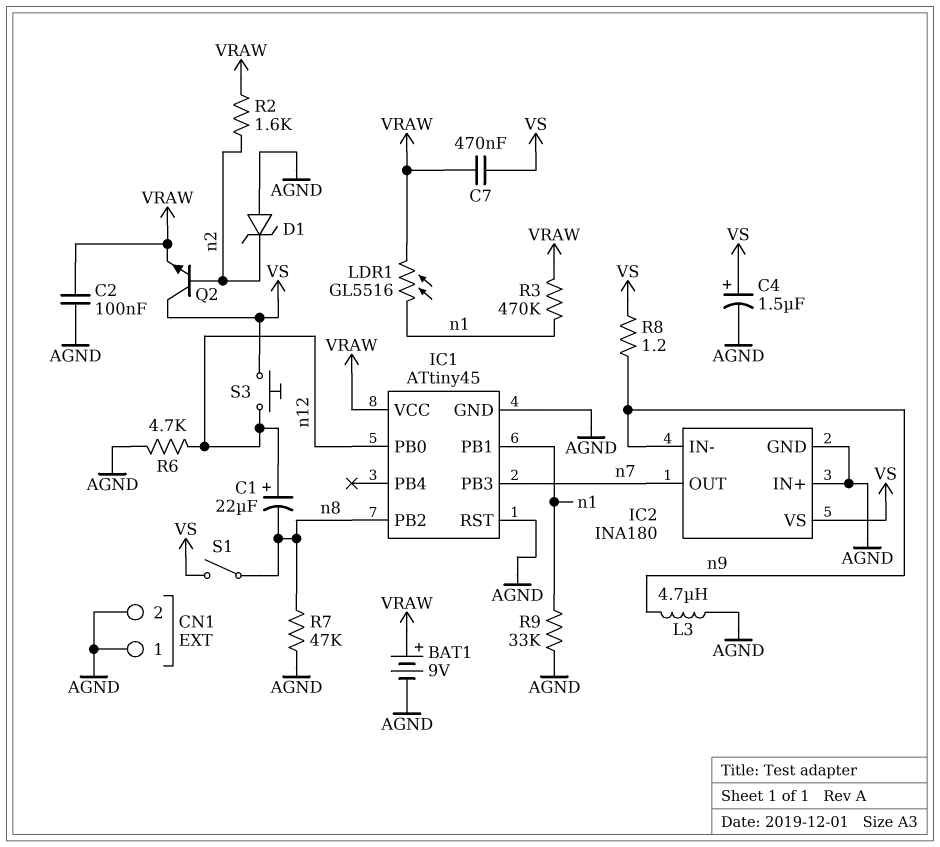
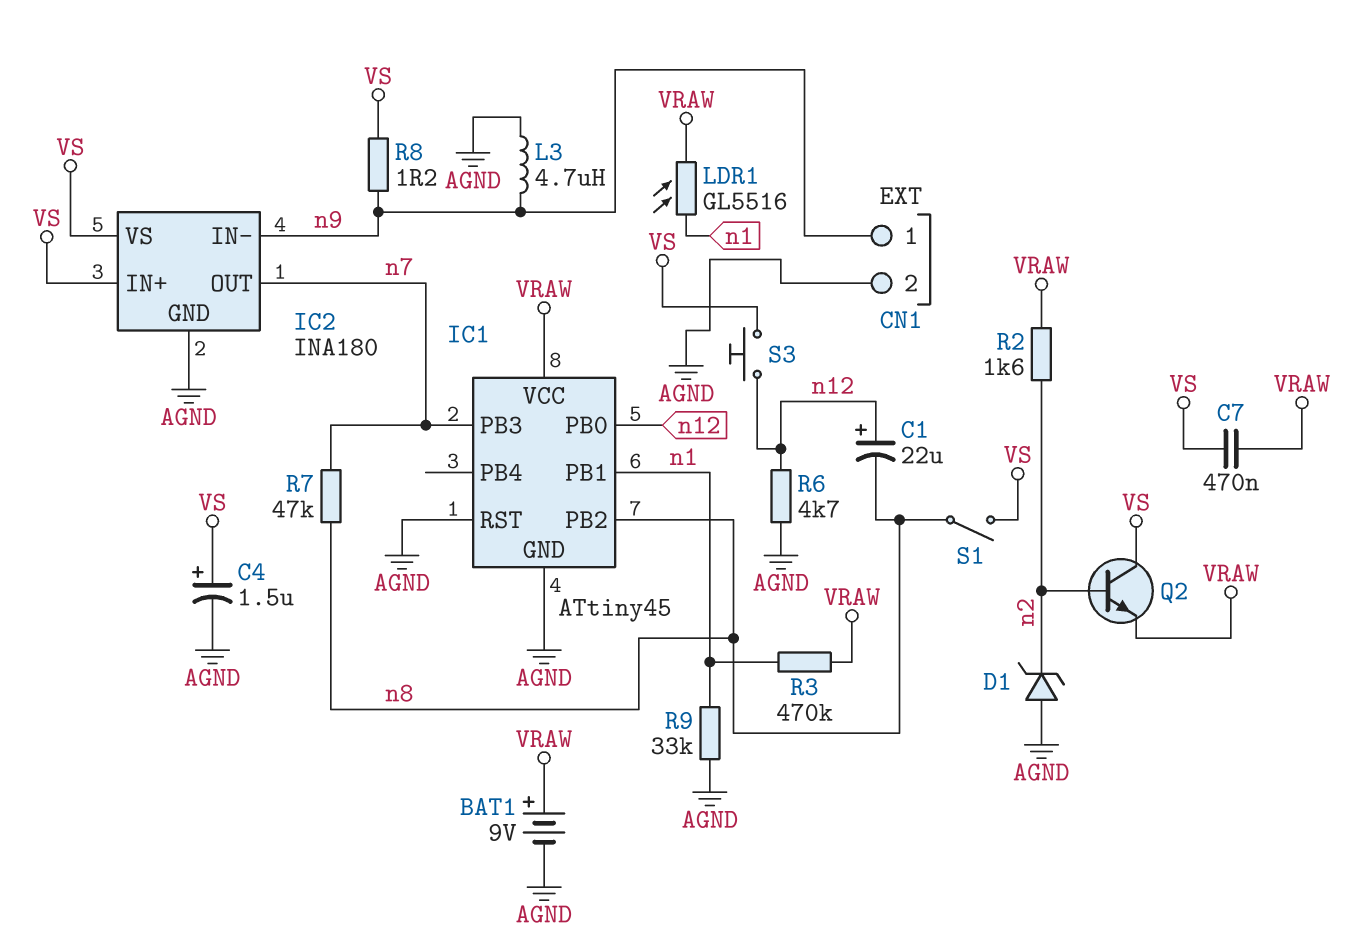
C2: 100nF (AGND, VRAW) -> none
CN1 pin 1: AGND -> n9
IC2 pin IN+: AGND -> VS
R7: 47k (AGND, n8) -> 47k (n7, n8)

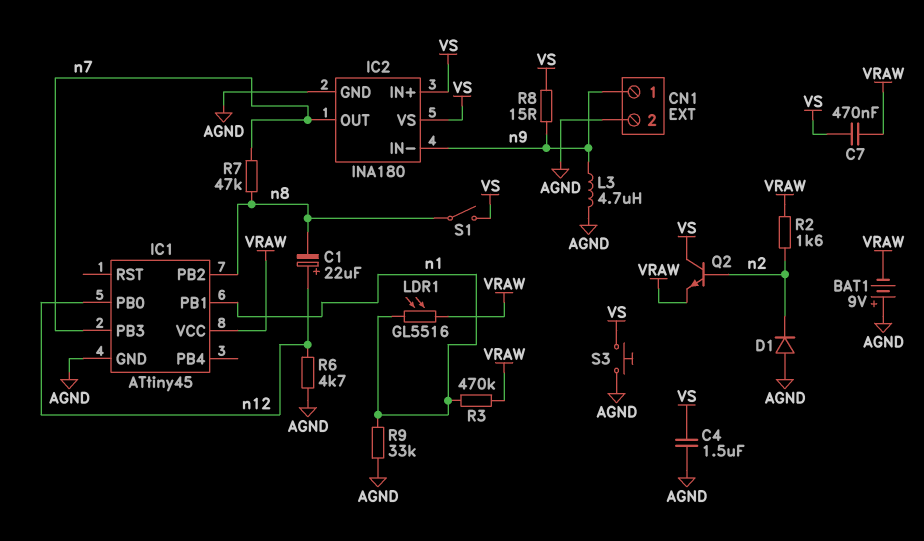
BAT1: 9V (plus VRAW, minus AGND) -> 9V (plus AGND, minus VRAW)
C4: 1.5uF (plus VS, minus AGND) -> 1.5uF (AGND, VS)
D1: zener (A AGND, K n2) -> diode (A AGND, K n2)
IC1 pin RST: AGND -> none
R8: 1.2 (VS, n9) -> 15 (VS, n9)
S3: button (VS, n12) -> button (AGND, VS)

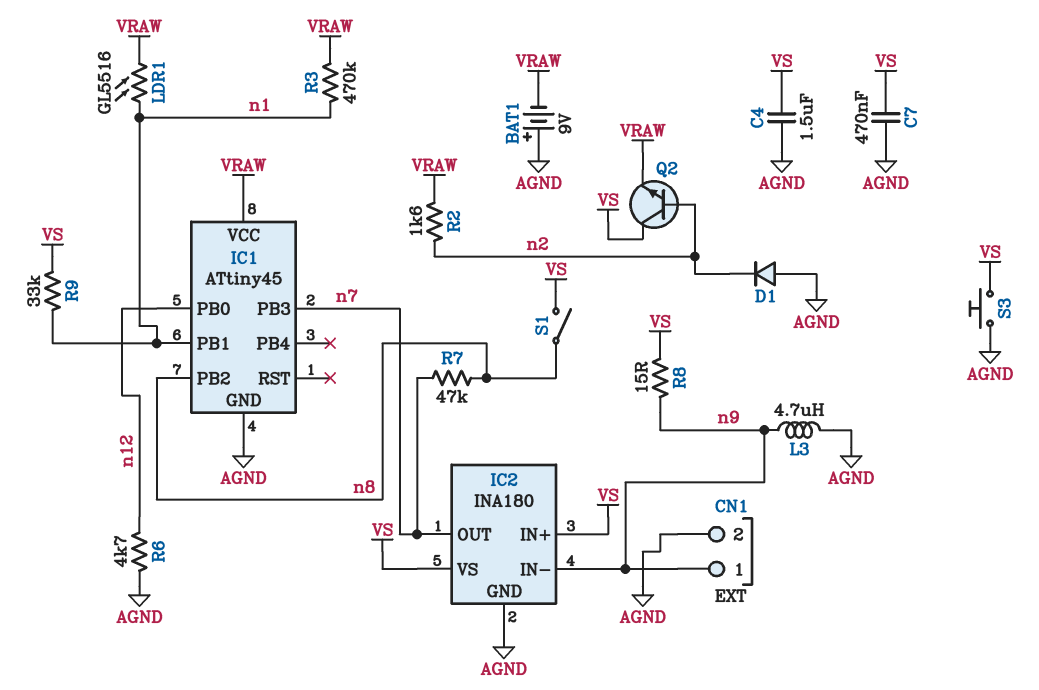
C1: 22uF (plus n12, minus n8) -> none
C7: 470nF (VRAW, VS) -> 470nF (AGND, VS)
R9: 33k (AGND, n1) -> 33k (VS, n1)

